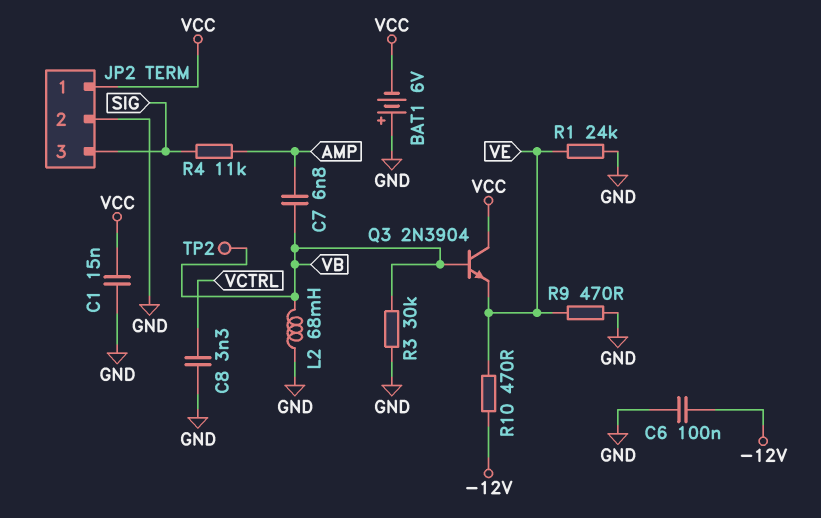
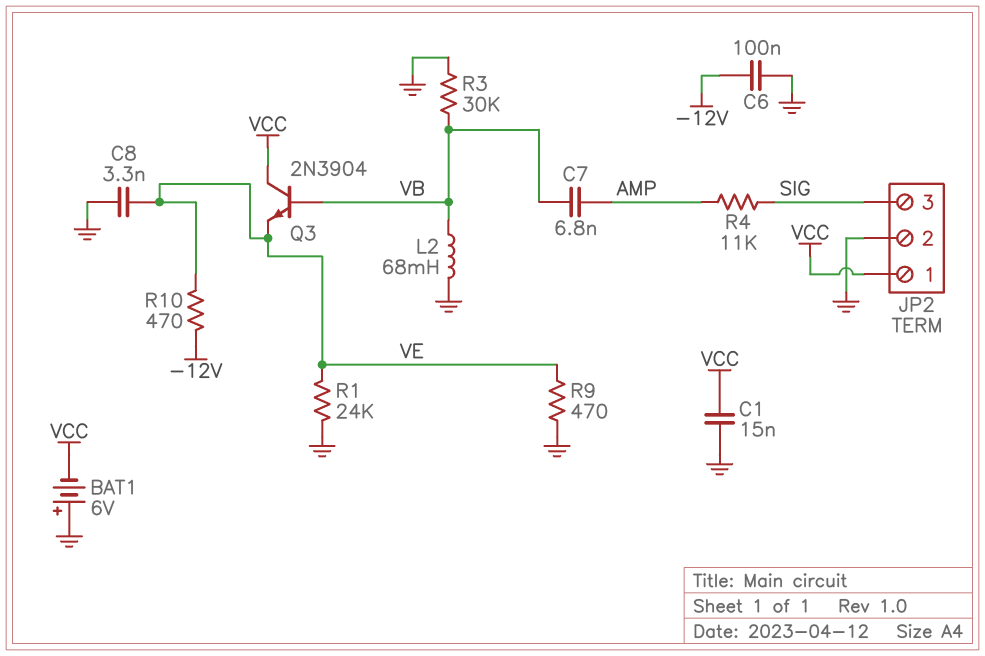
C8: 3.3nF (GND, VCTRL) -> 3.3nF (GND, VE)
TP2: test point (VB) -> none

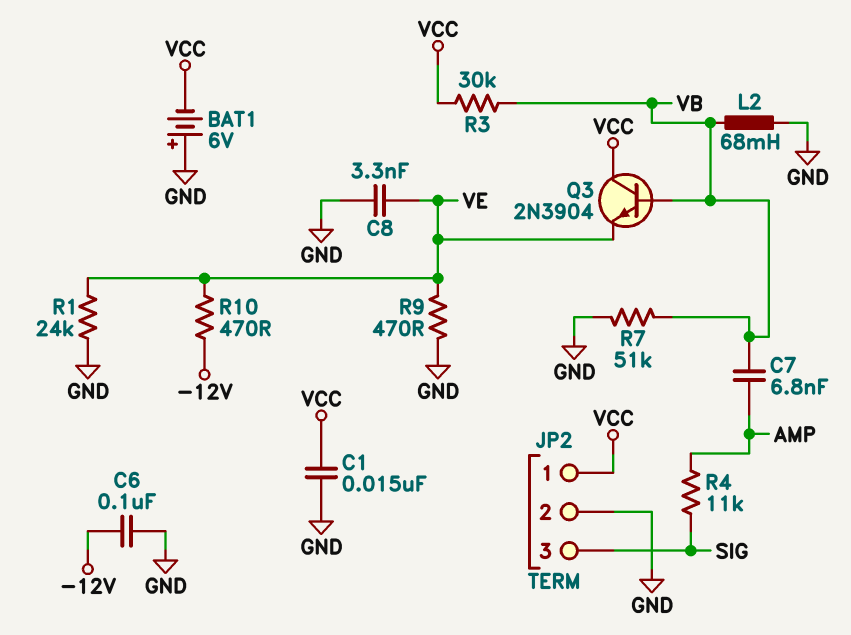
R3: 30k (GND, VB) -> 30k (VB, VCC)
R7: none -> 51k (GND, VB)

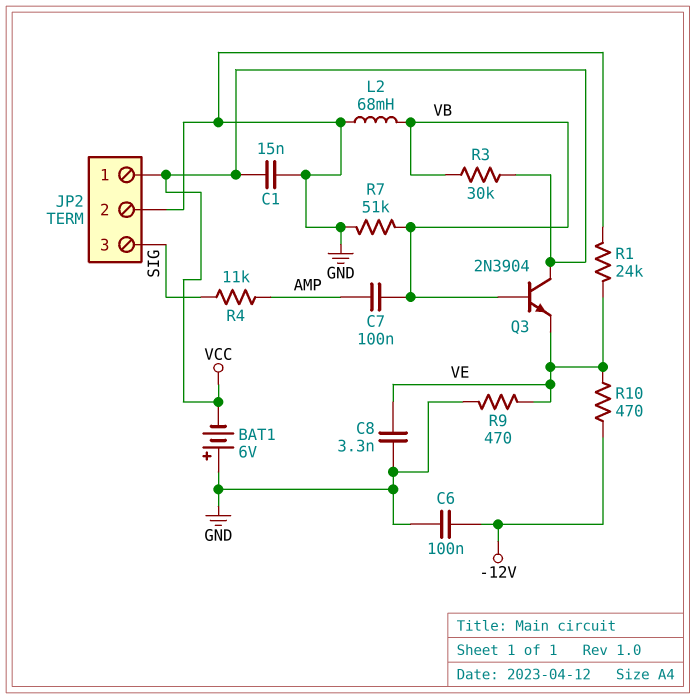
C7: 6.8nF (AMP, VB) -> 100nF (AMP, VB)

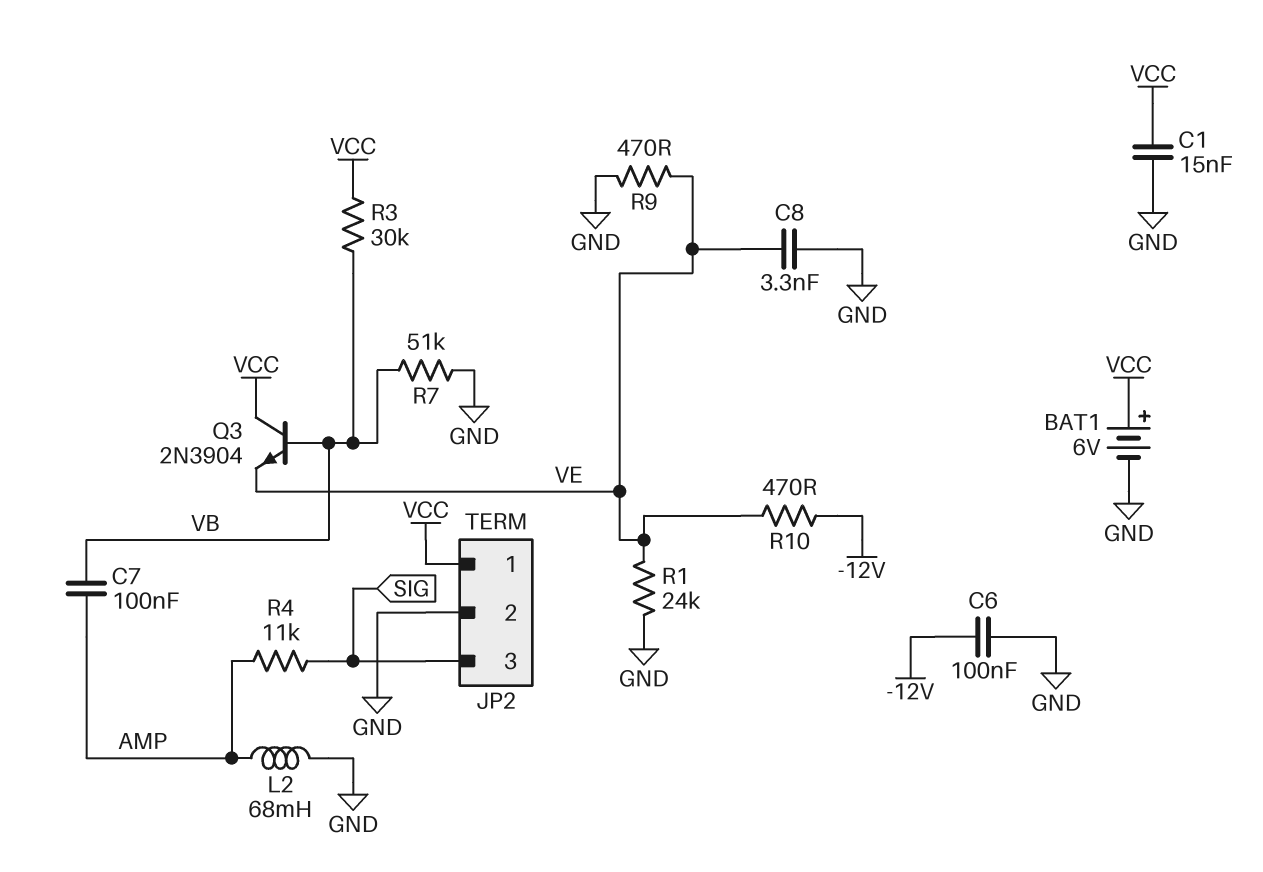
BAT1: 6V (plus GND, minus VCC) -> 6V (plus VCC, minus GND)
L2: 68mH (GND, VB) -> 68mH (AMP, GND)

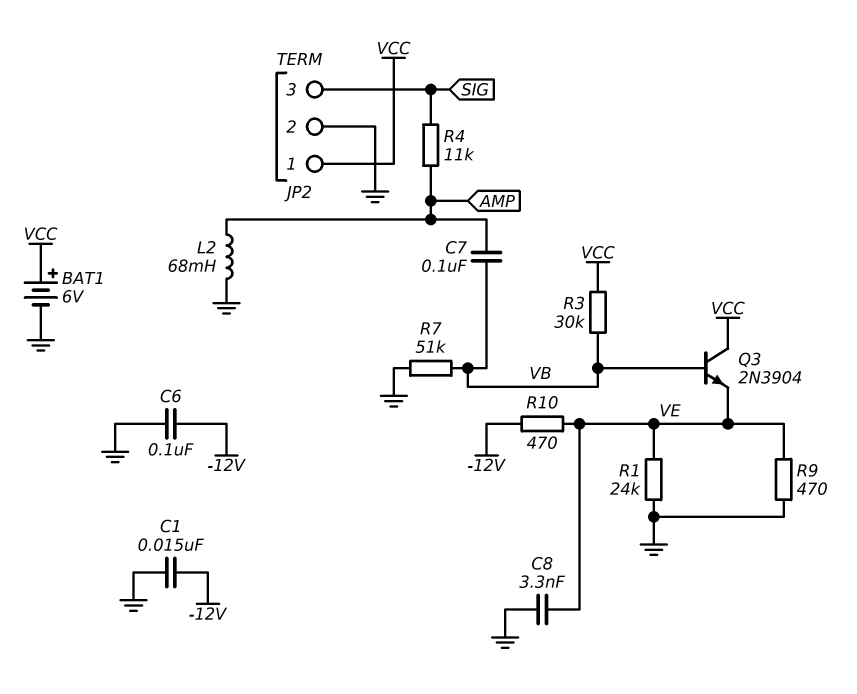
C1: 15nF (GND, VCC) -> 15nF (-12V, GND)

